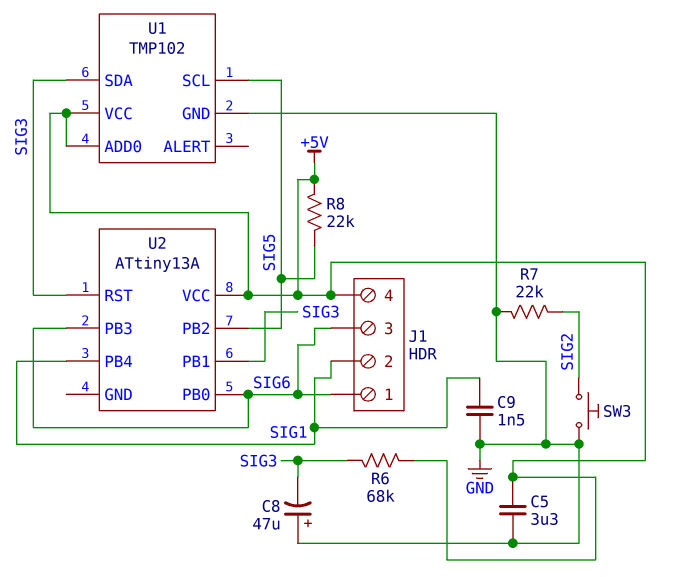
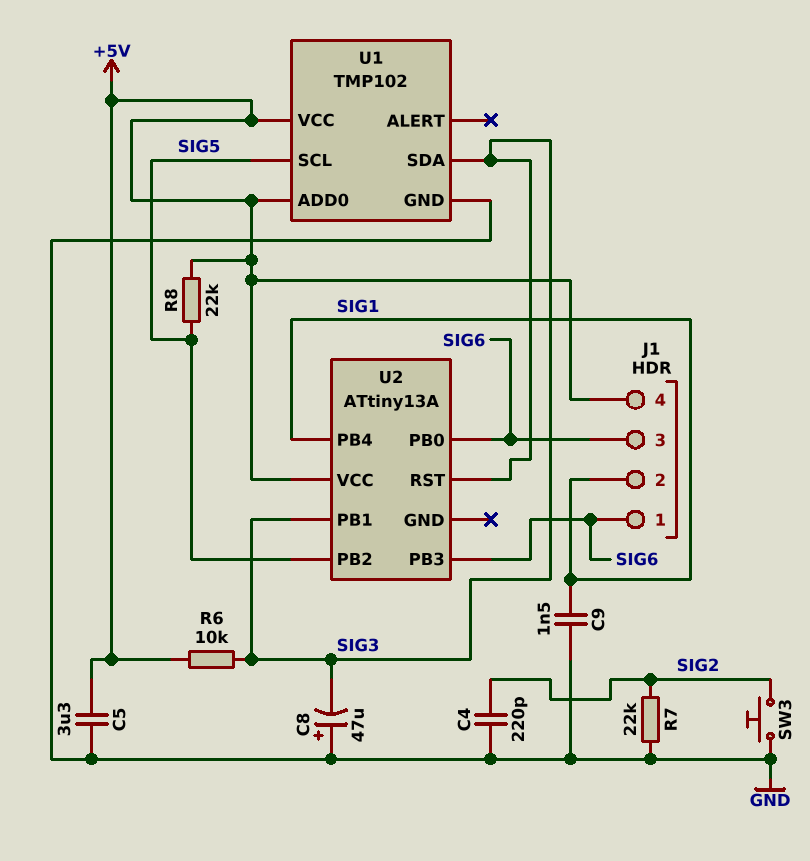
C4: none -> 220pF (GND, SIG2)
R6: 68k (+5V, SIG3) -> 10k (+5V, SIG3)

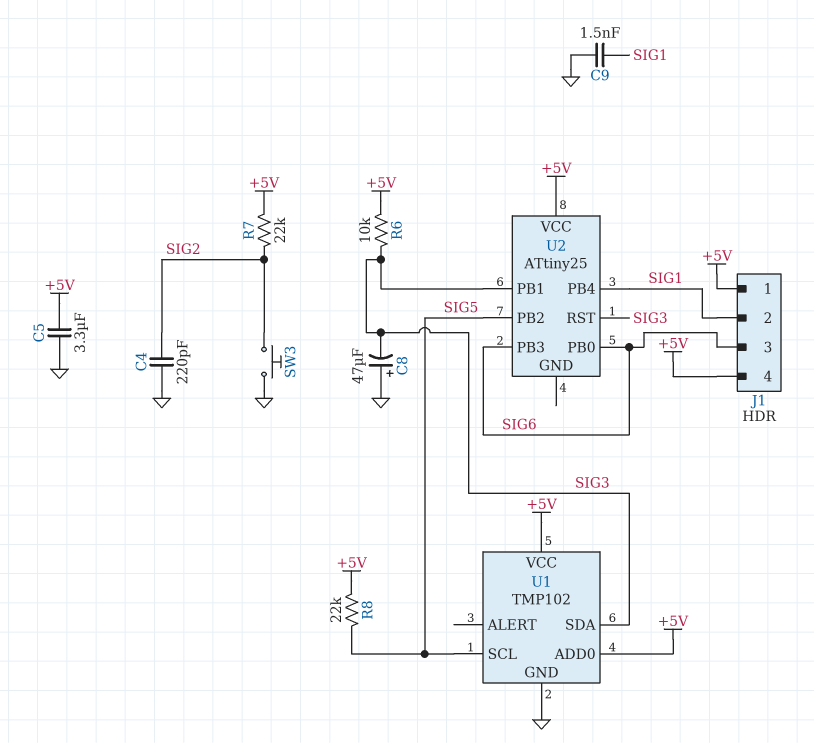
J1 pin 1: SIG6 -> +5V
R7: 22k (GND, SIG2) -> 22k (+5V, SIG2)
U2: ATtiny13A -> ATtiny25

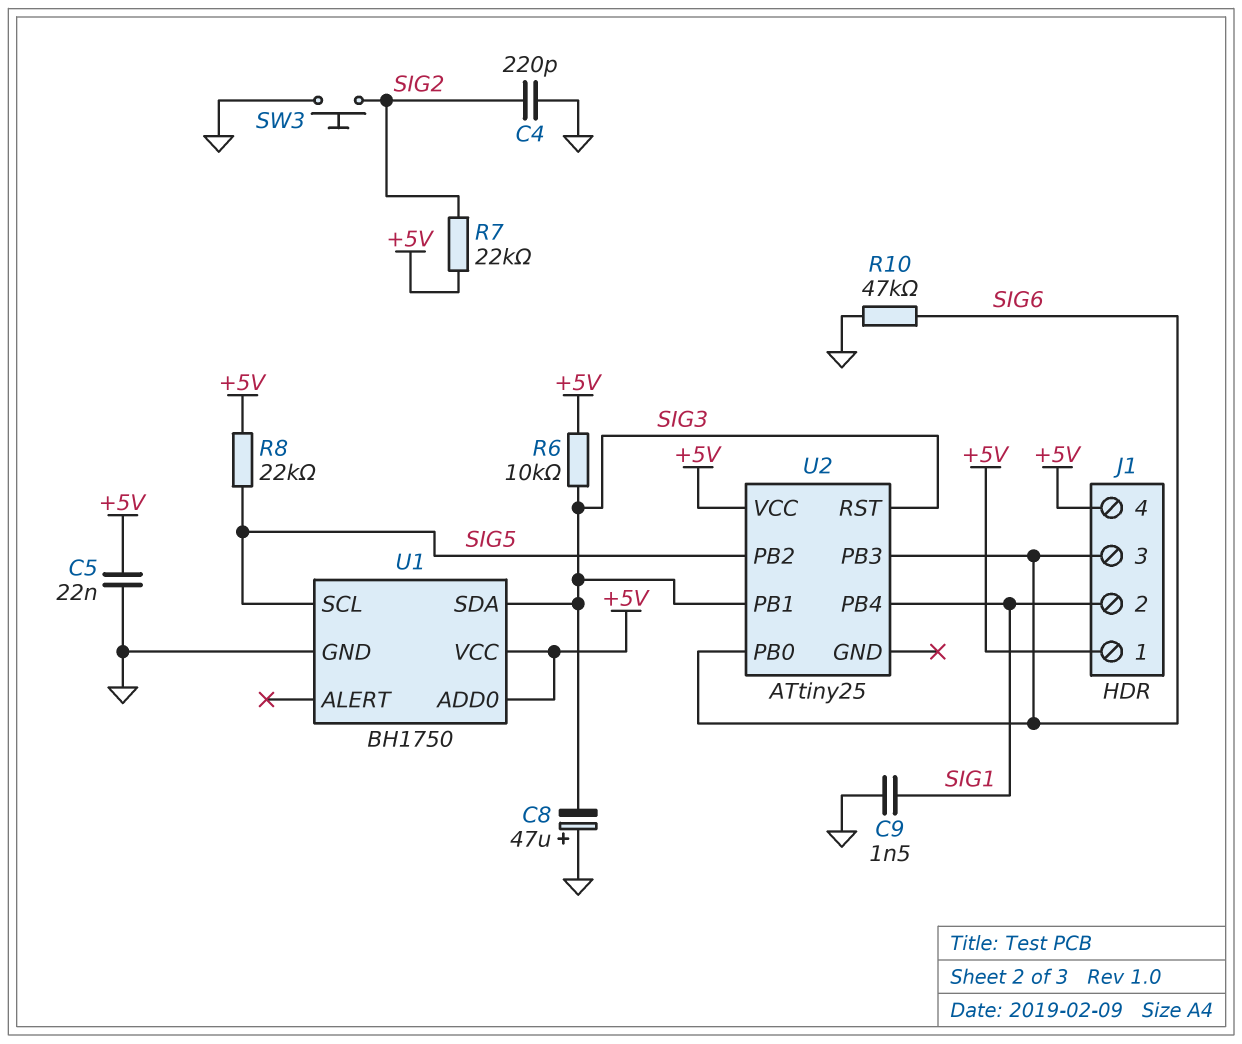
C5: 3.3uF (+5V, GND) -> 22nF (+5V, GND)
R10: none -> 47k (GND, SIG6)
U1: TMP102 -> BH1750

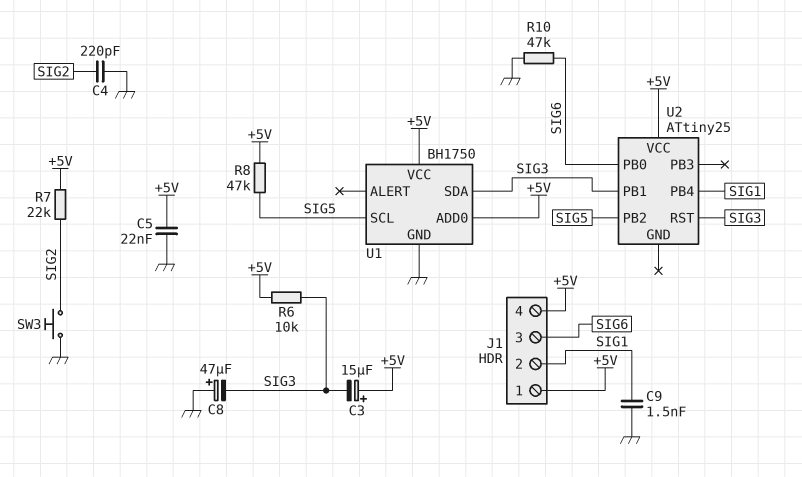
C3: none -> 15uF (plus +5V, minus SIG3)
R8: 22k (+5V, SIG5) -> 47k (+5V, SIG5)
U2 pin PB3: SIG6 -> none

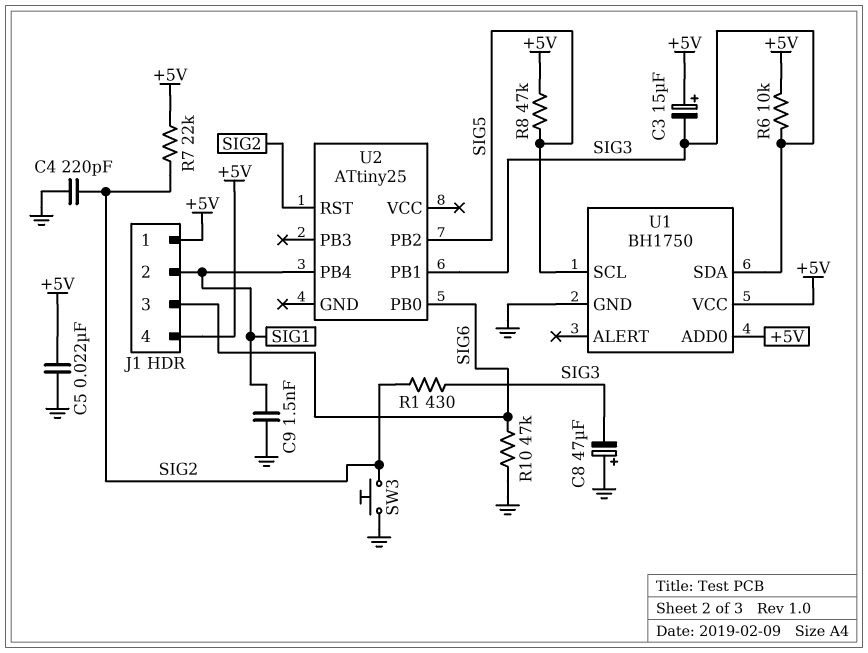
R1: none -> 430 (SIG2, SIG3)
U2 pin RST: SIG3 -> SIG2
U2 pin VCC: +5V -> none

